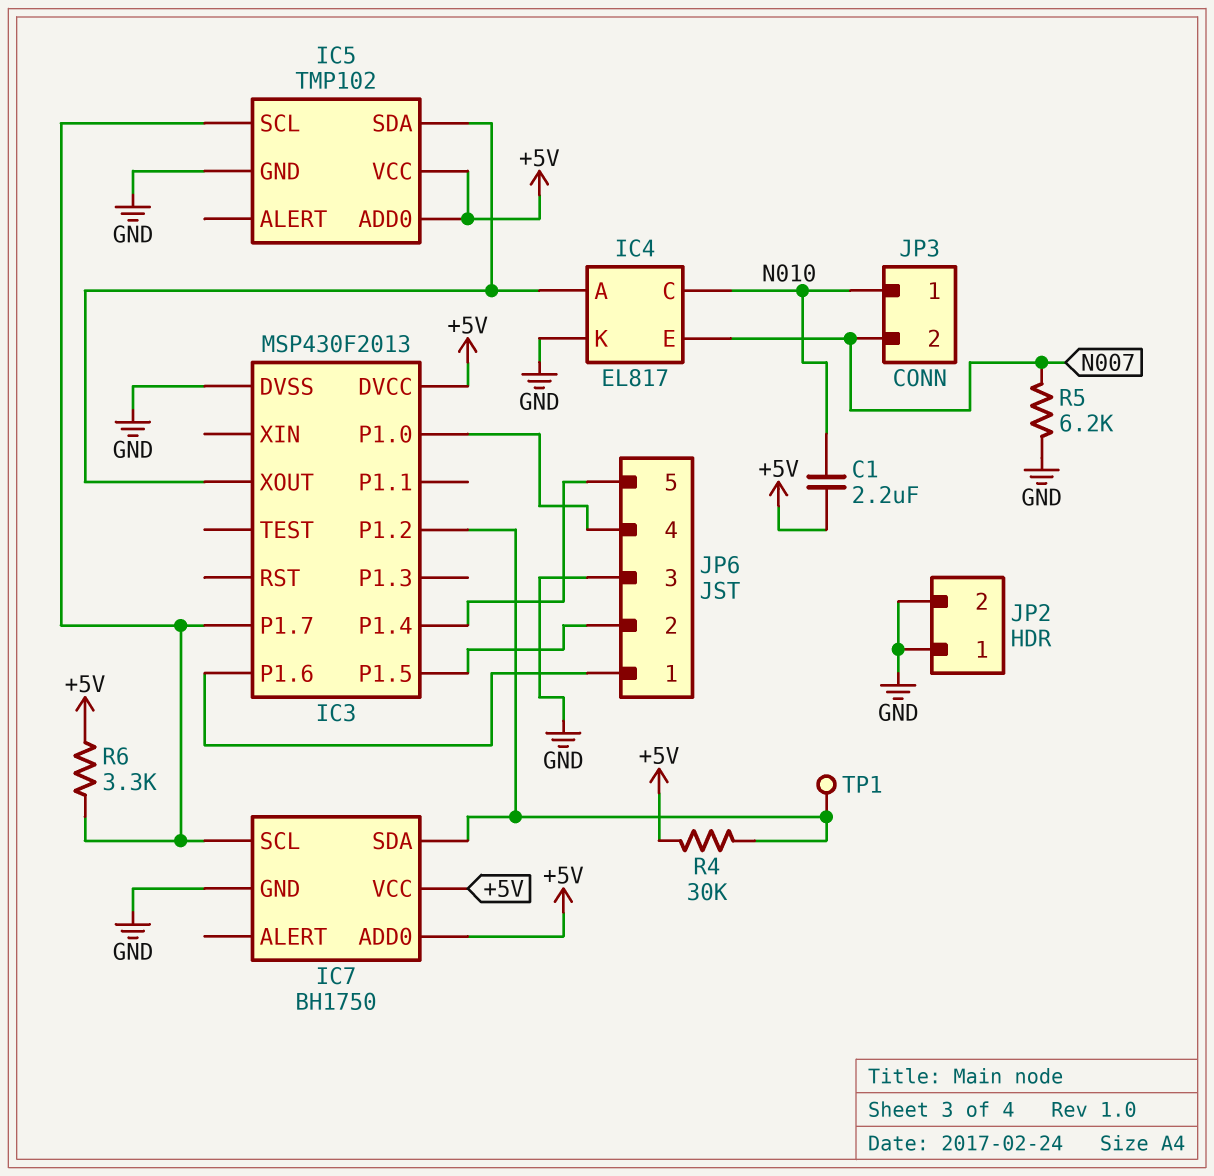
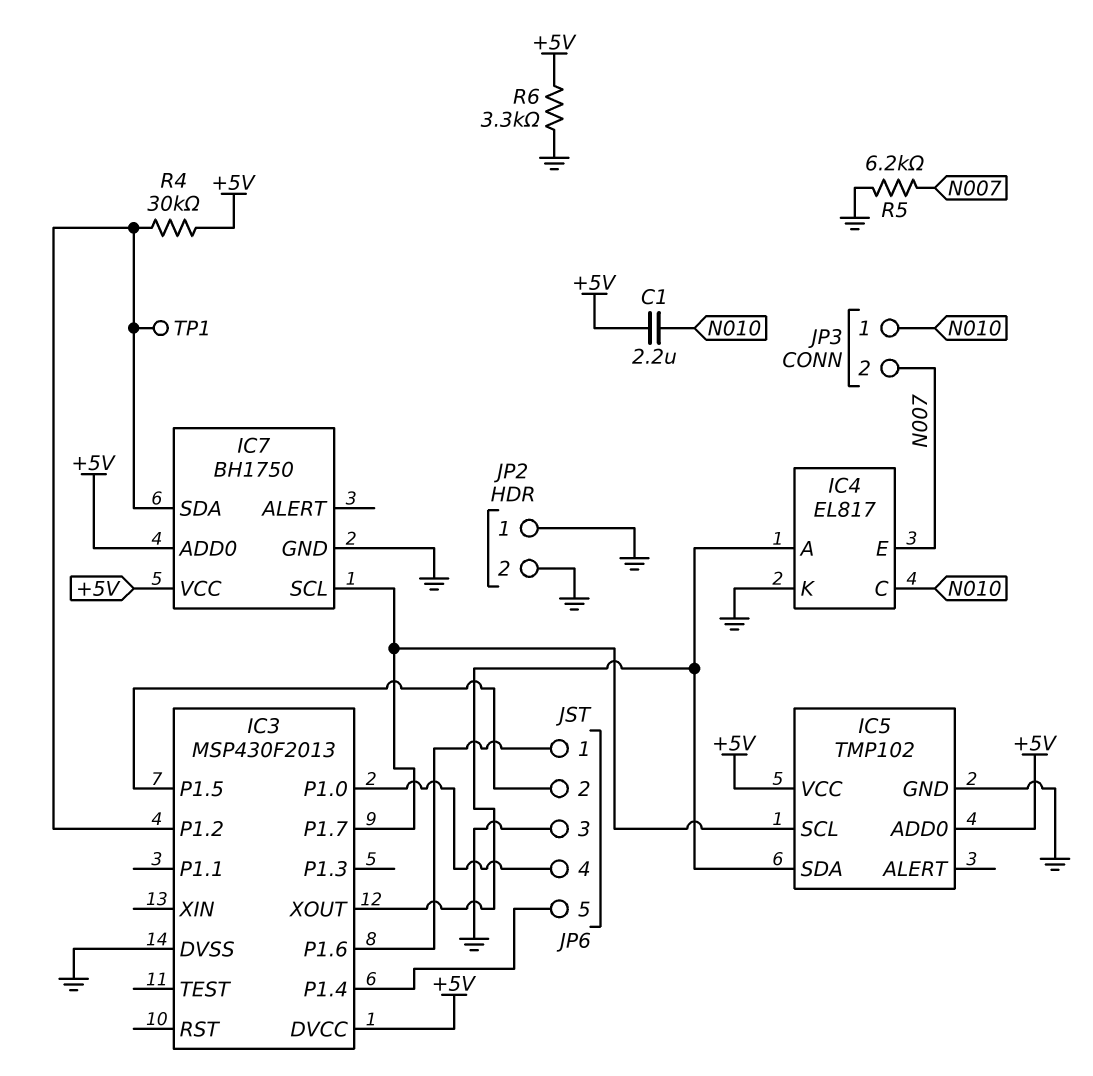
R6: 3.3k (+5V, IC3/P1.7) -> 3.3k (+5V, GND)

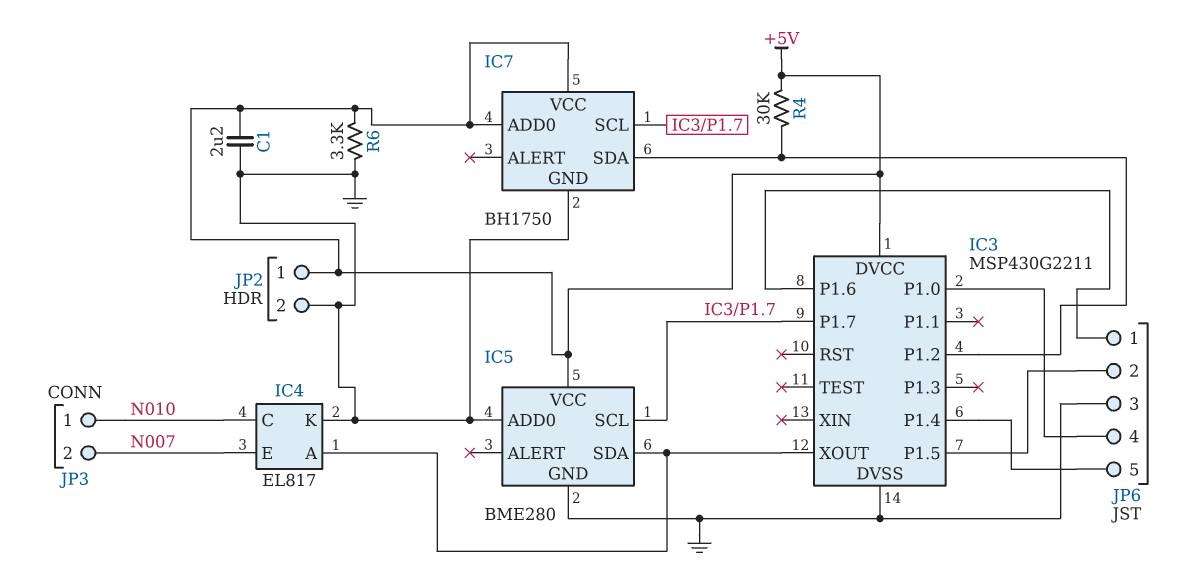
C1: 2.2uF (+5V, N010) -> 2.2uF (+5V, GND)
IC3: MSP430F2013 -> MSP430G2211
IC5: TMP102 -> BME280
IC5 pin ADD0: +5V -> GND
JP2 pin 1: GND -> +5V
R5: 6.2k (GND, N007) -> none
TP1: test point (IC3/P1.2) -> none

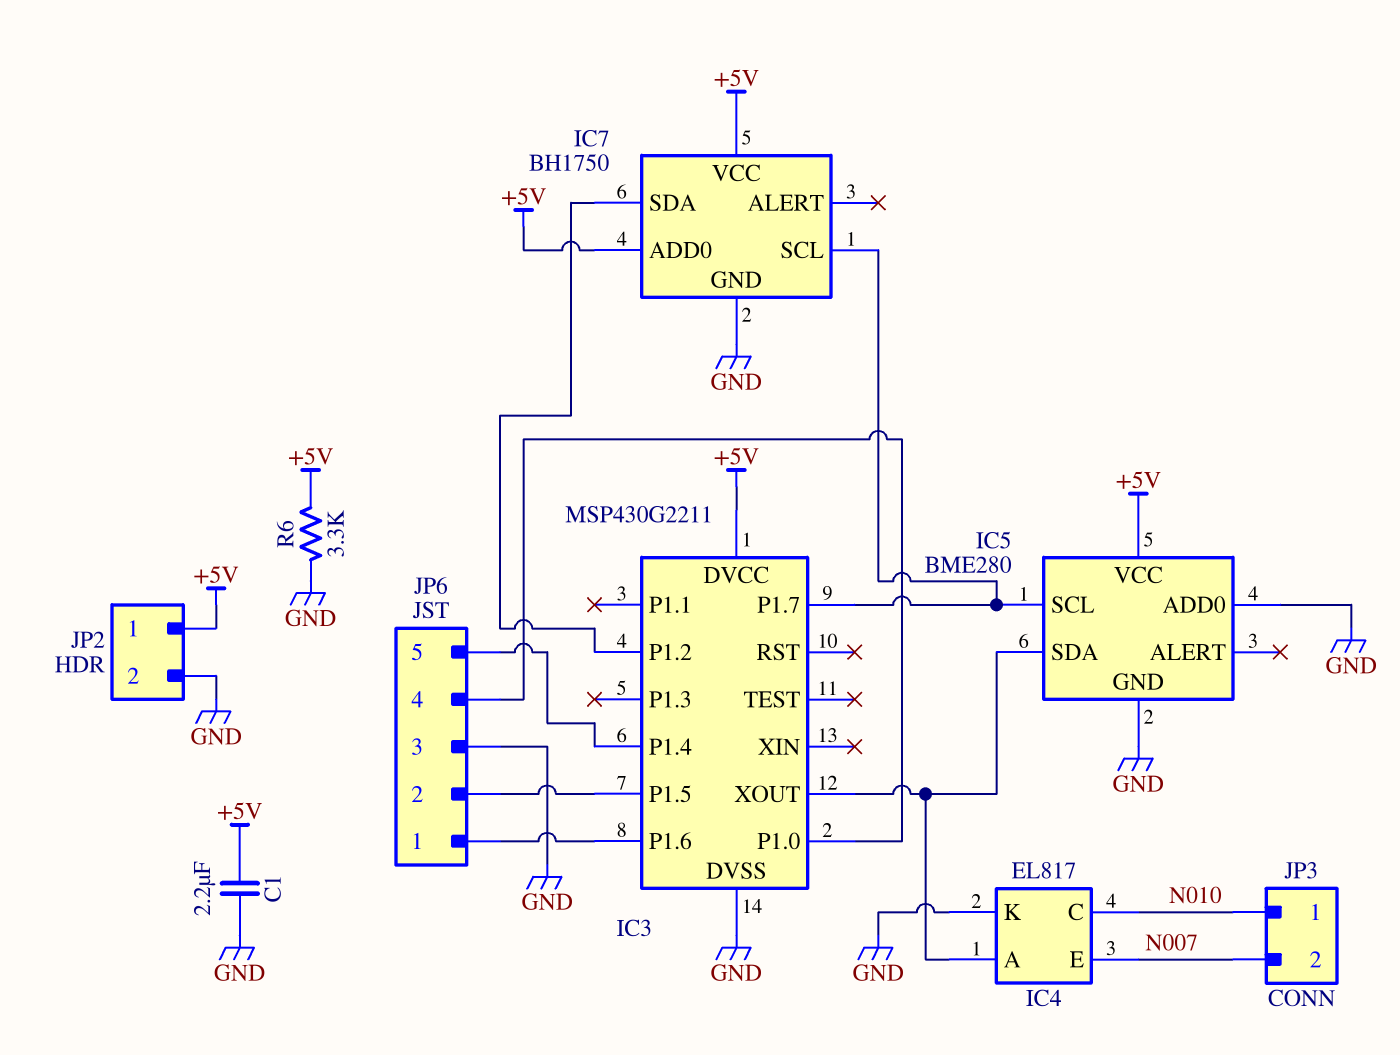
R4: 30k (+5V, IC3/P1.2) -> none

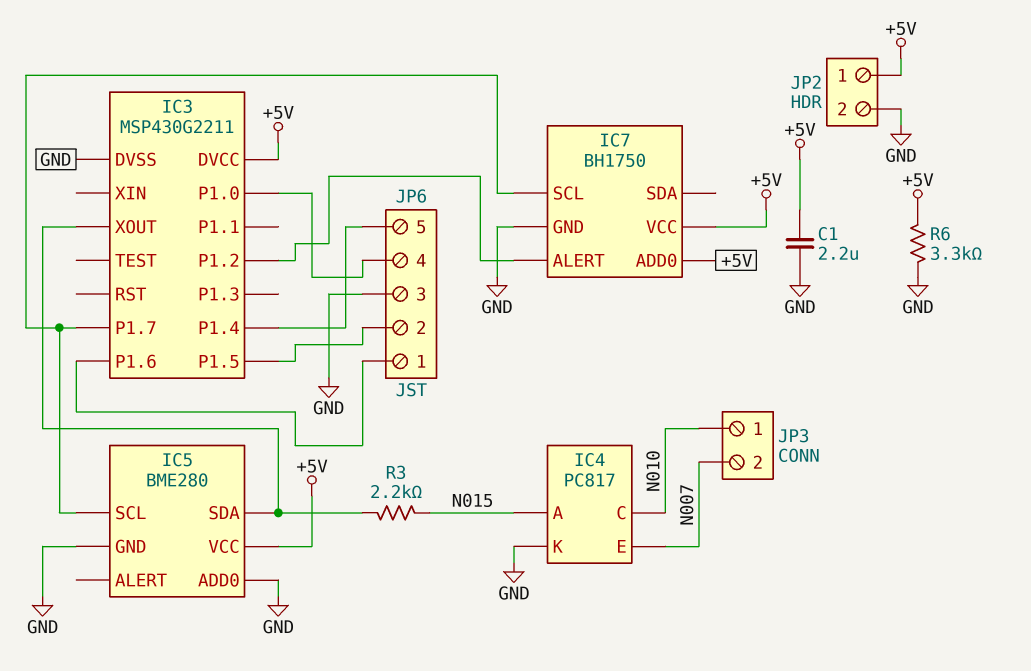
IC4: EL817 -> PC817
IC4 pin A: IC3/XOUT -> N015
IC7 pin ALERT: none -> IC3/P1.2
IC7 pin SDA: IC3/P1.2 -> none
R3: none -> 2.2k (IC3/XOUT, N015)

